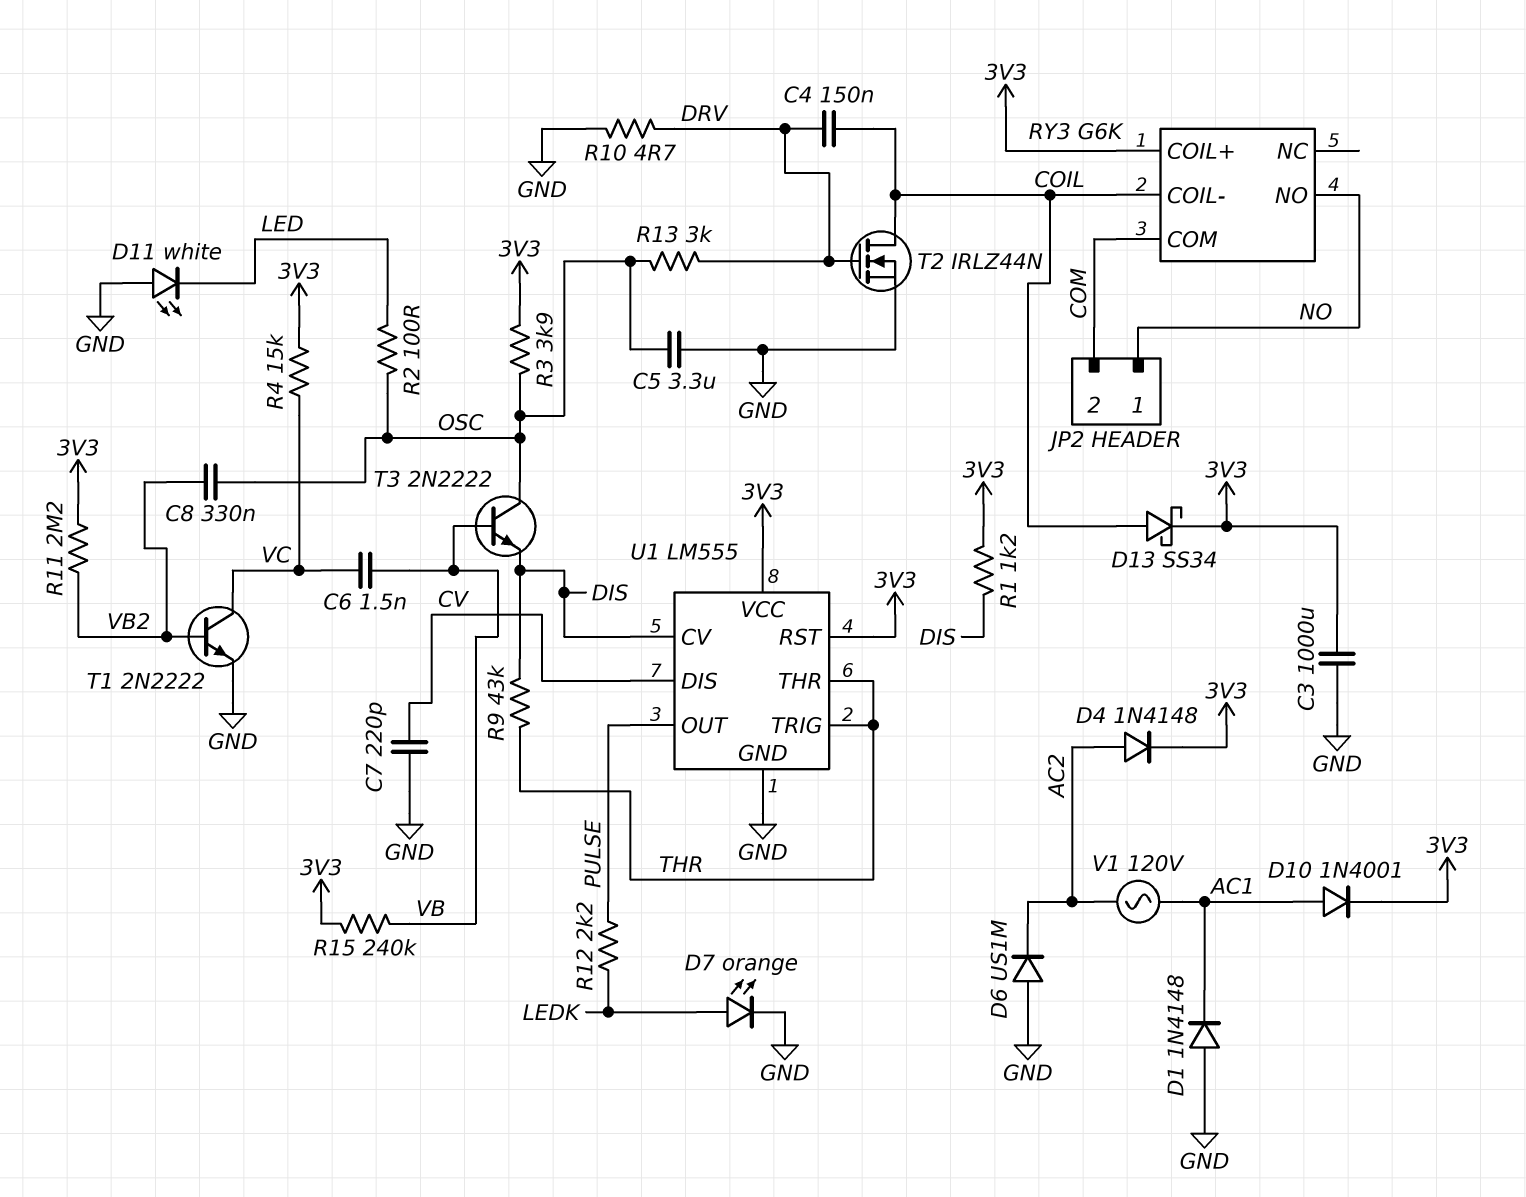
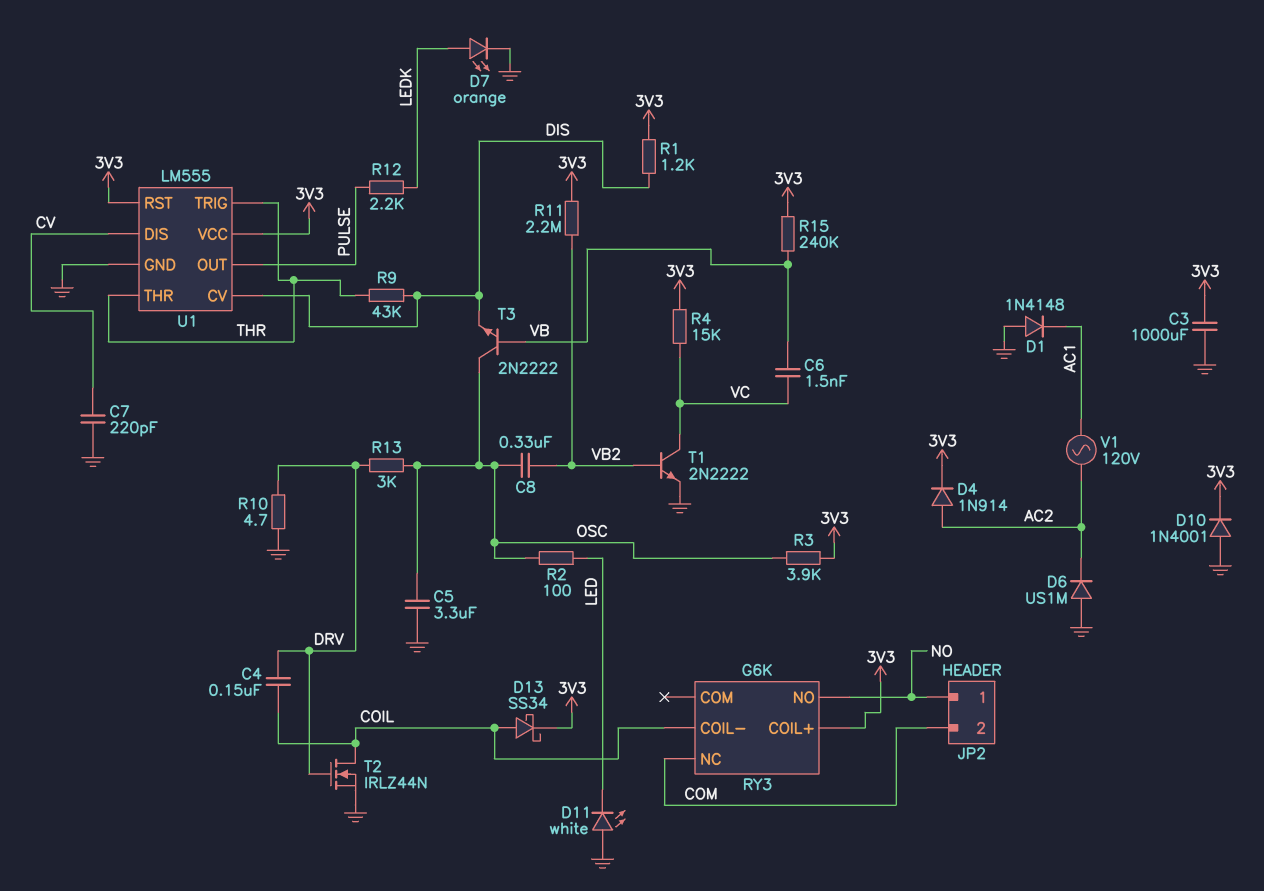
D4: diode 1N4148 (A AC2, K 3V3) -> diode 1N914 (A AC2, K 3V3)
D10: diode 1N4001 (A AC1, K 3V3) -> diode 1N4001 (A GND, K 3V3)
RY3 pin COM: COM -> none
RY3 pin NC: none -> COM

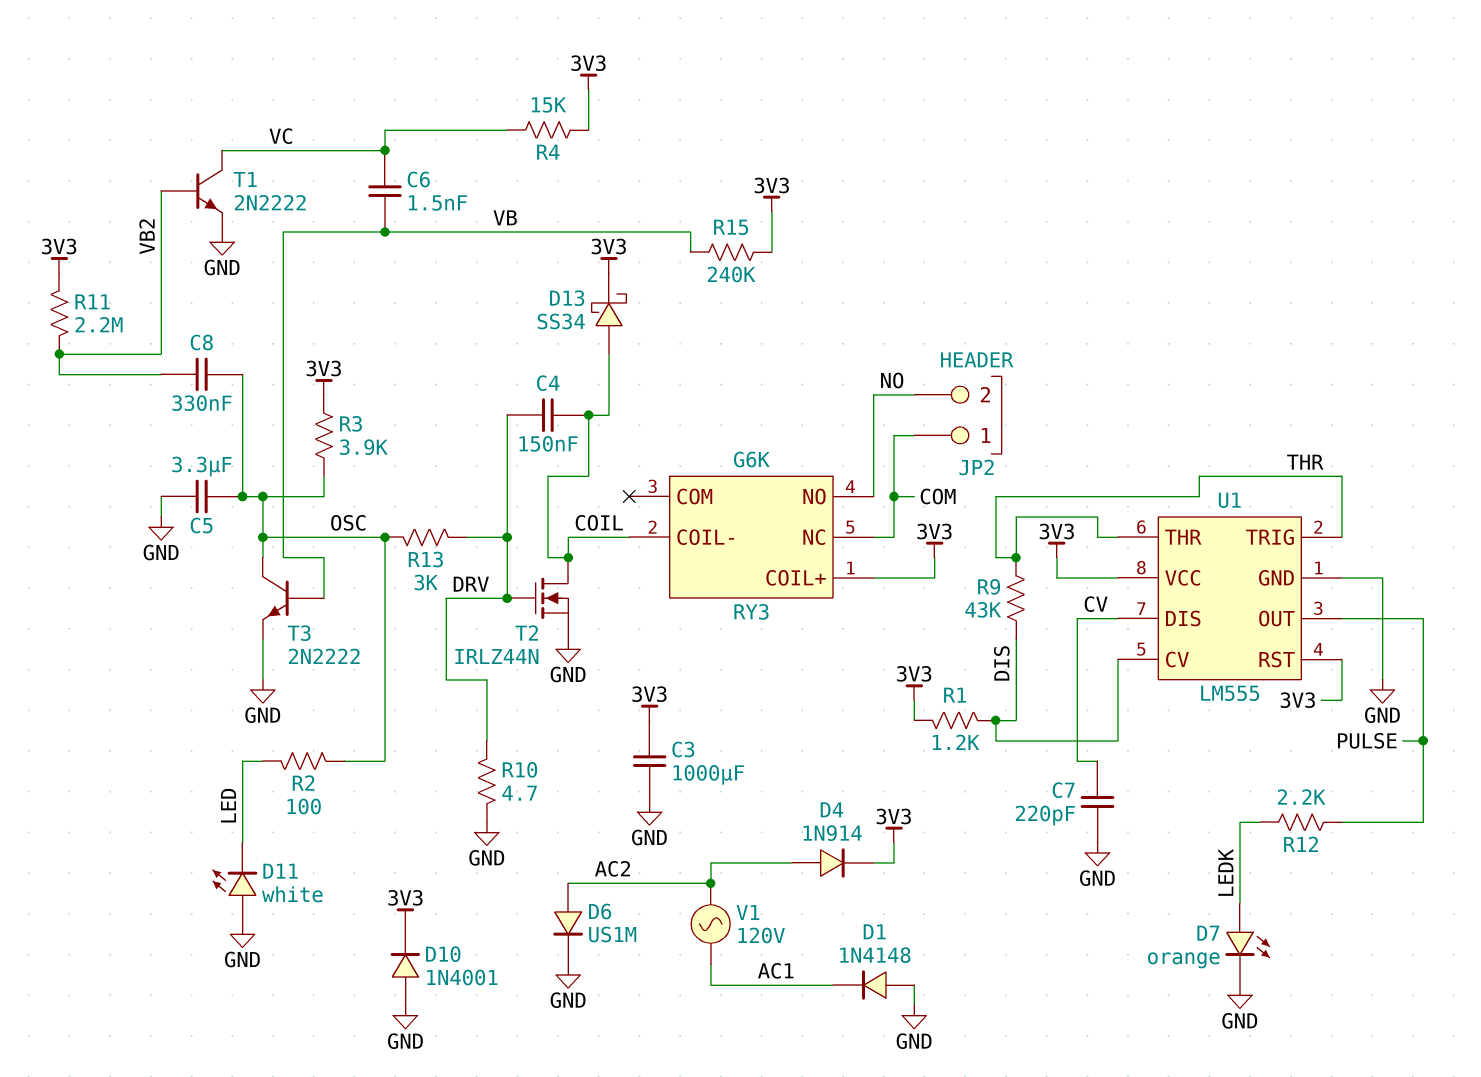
D6: diode US1M (A GND, K AC2) -> diode US1M (A AC2, K GND)
JP2 pin 1: NO -> COM
JP2 pin 2: COM -> NO
T3: NPN 2N2222 (B VB, C OSC, E DIS) -> NPN 2N2222 (B VB, C OSC, E GND)

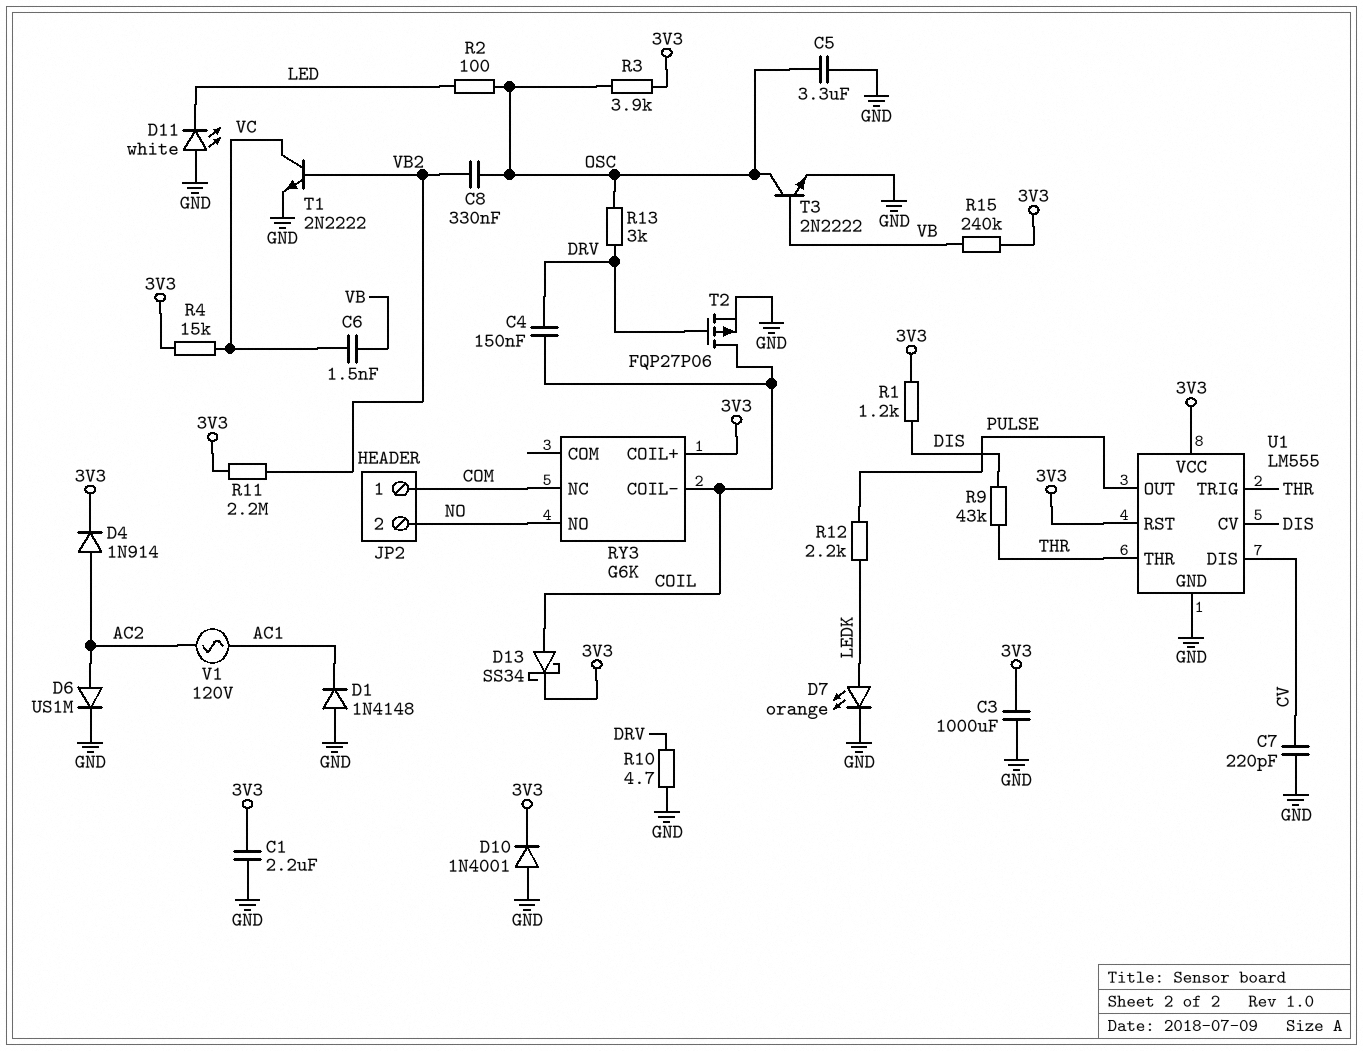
C1: none -> 2.2uF (3V3, GND)
T2: NMOS IRLZ44N (G DRV, D COIL, S GND) -> PMOS FQP27P06 (G DRV, D COIL, S GND)

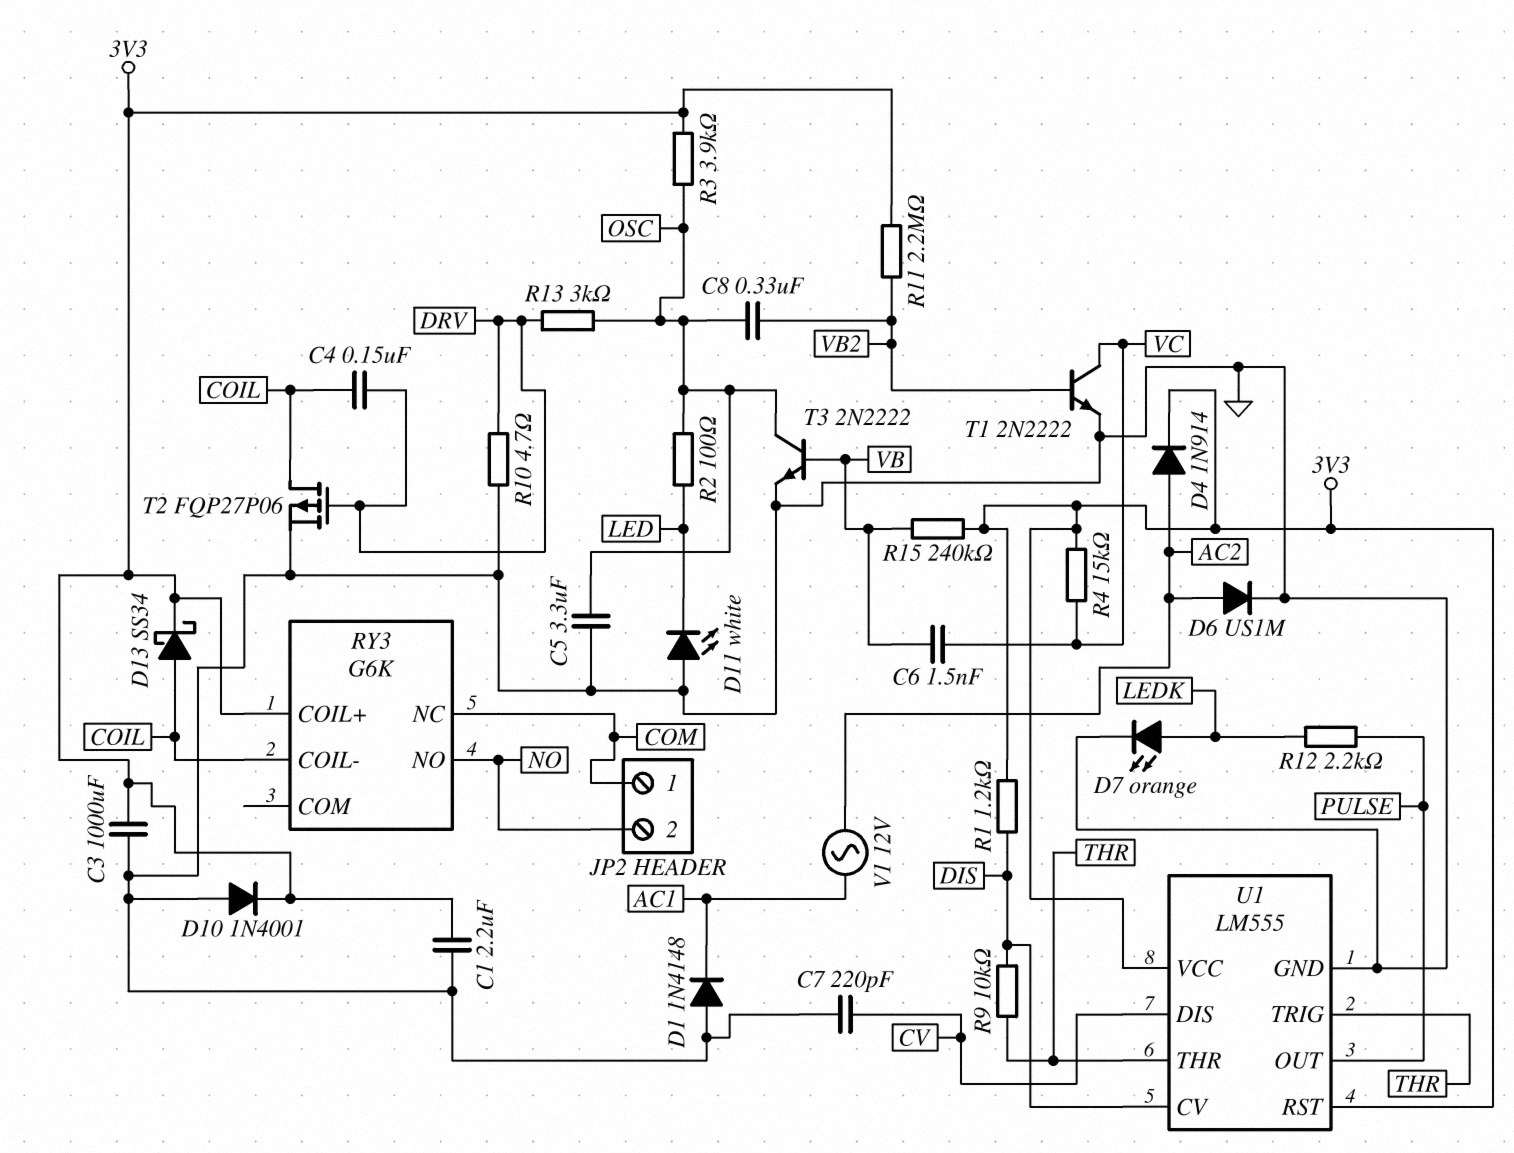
R9: 43k (DIS, THR) -> 10k (DIS, THR)
V1: AC 120V (AC1, AC2) -> AC 12V (AC1, AC2)

